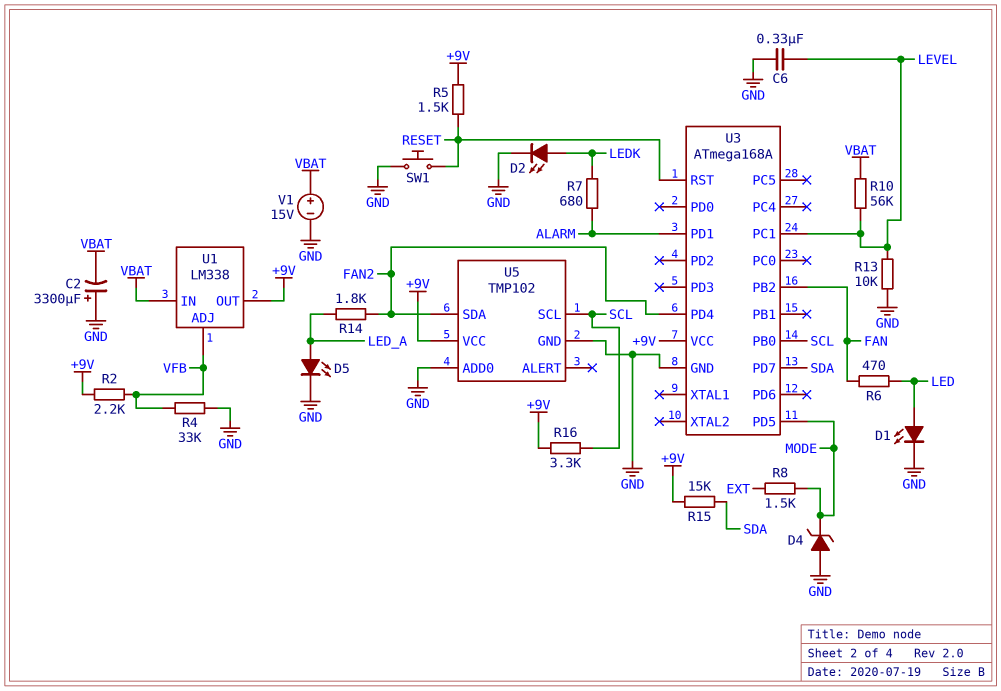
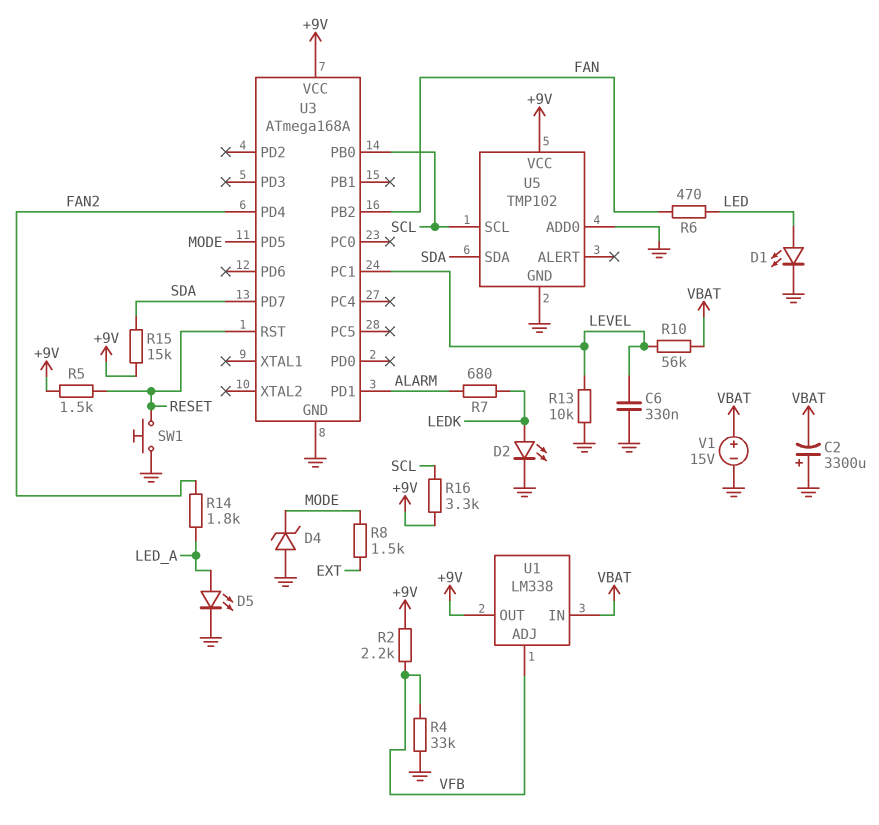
U5 pin SDA: FAN2 -> SDA

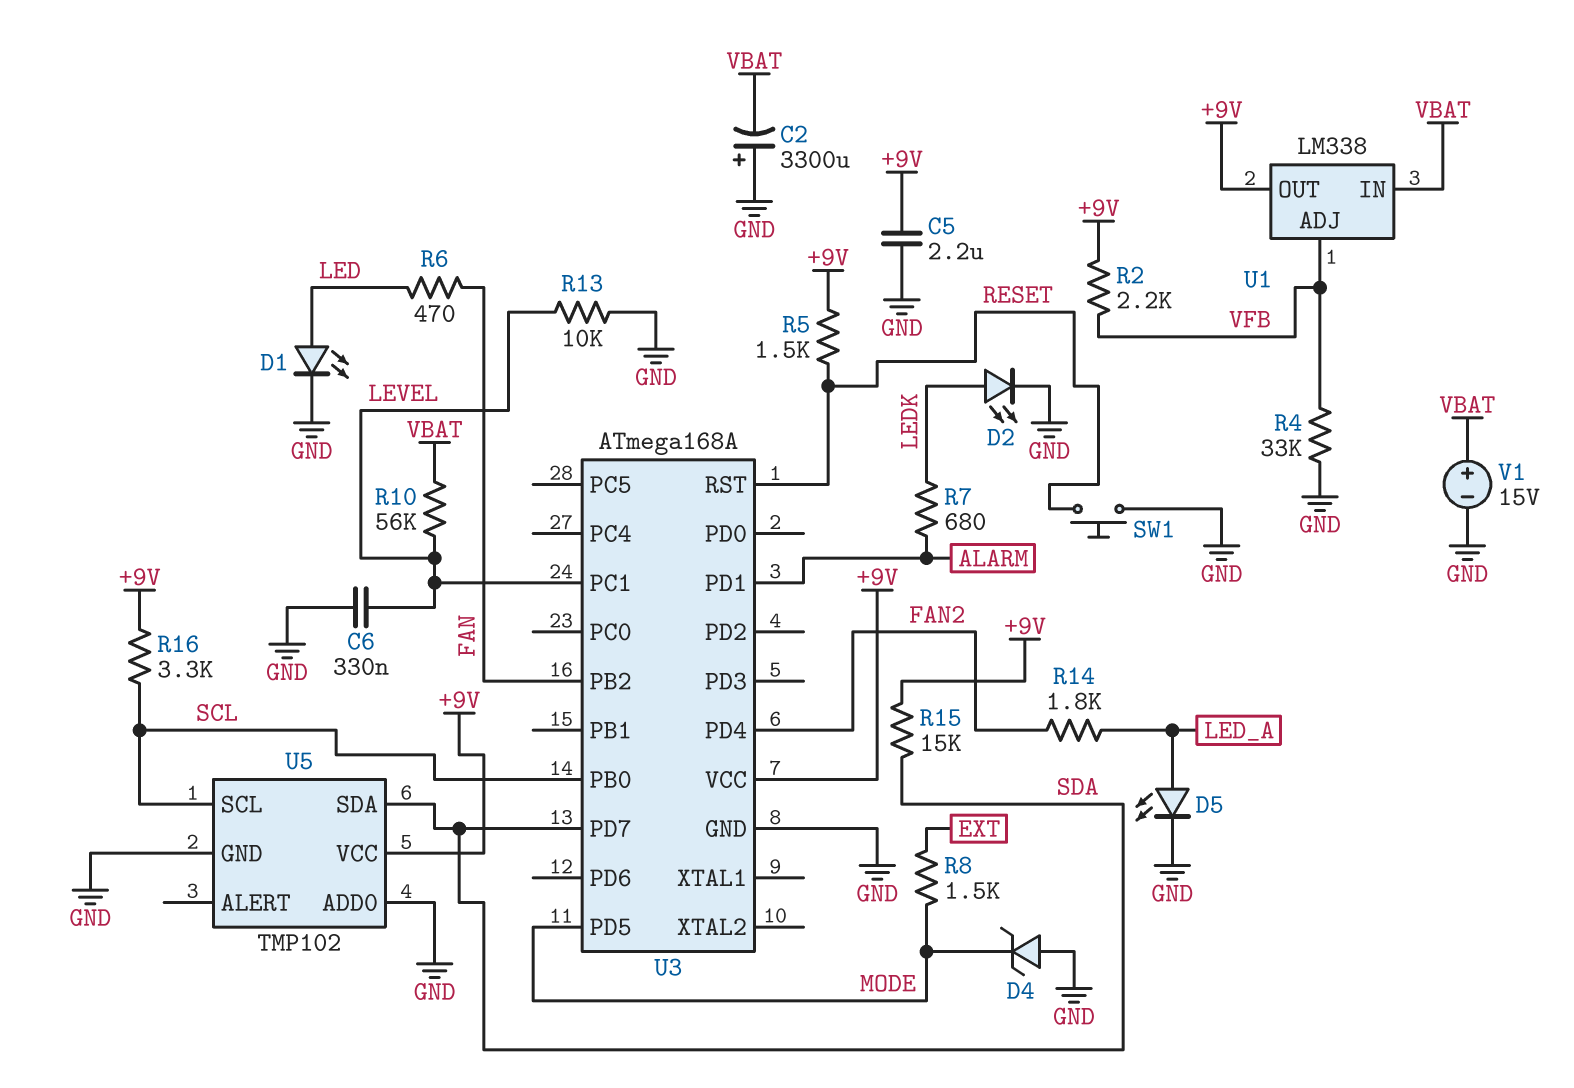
C5: none -> 2.2uF (+9V, GND)

